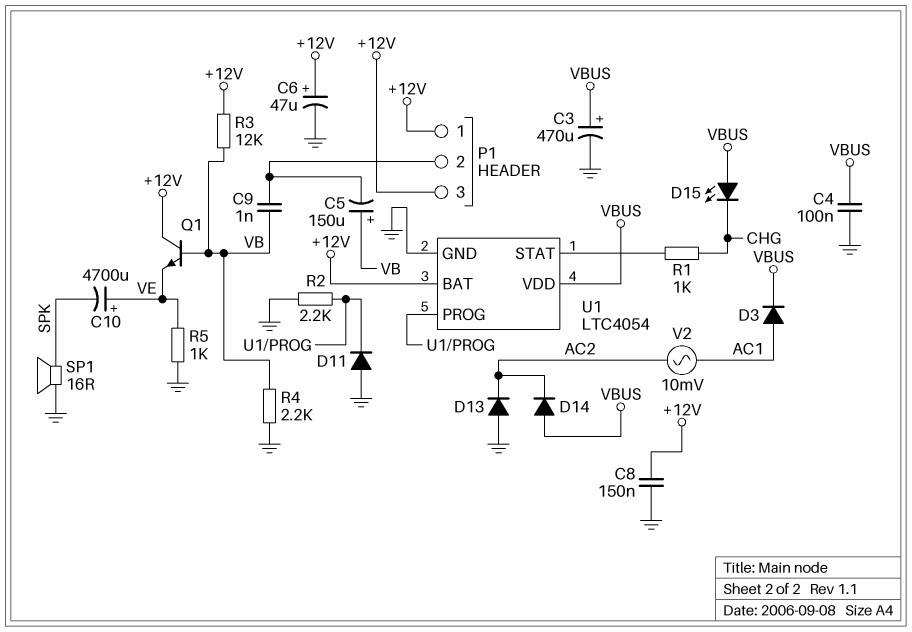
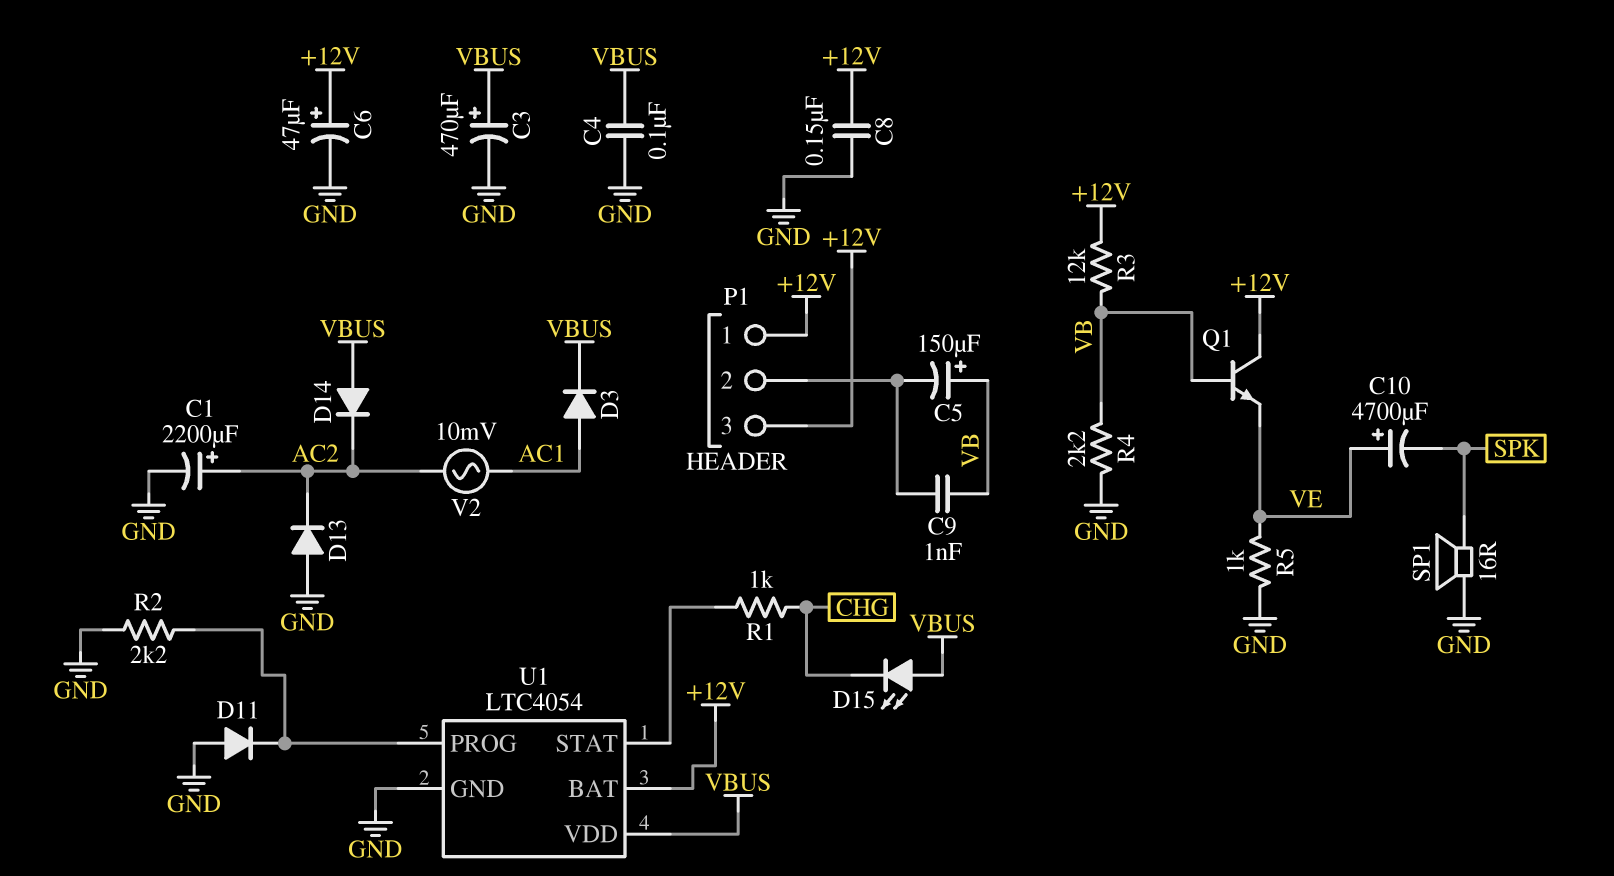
C1: none -> 2200uF (plus AC2, minus GND)

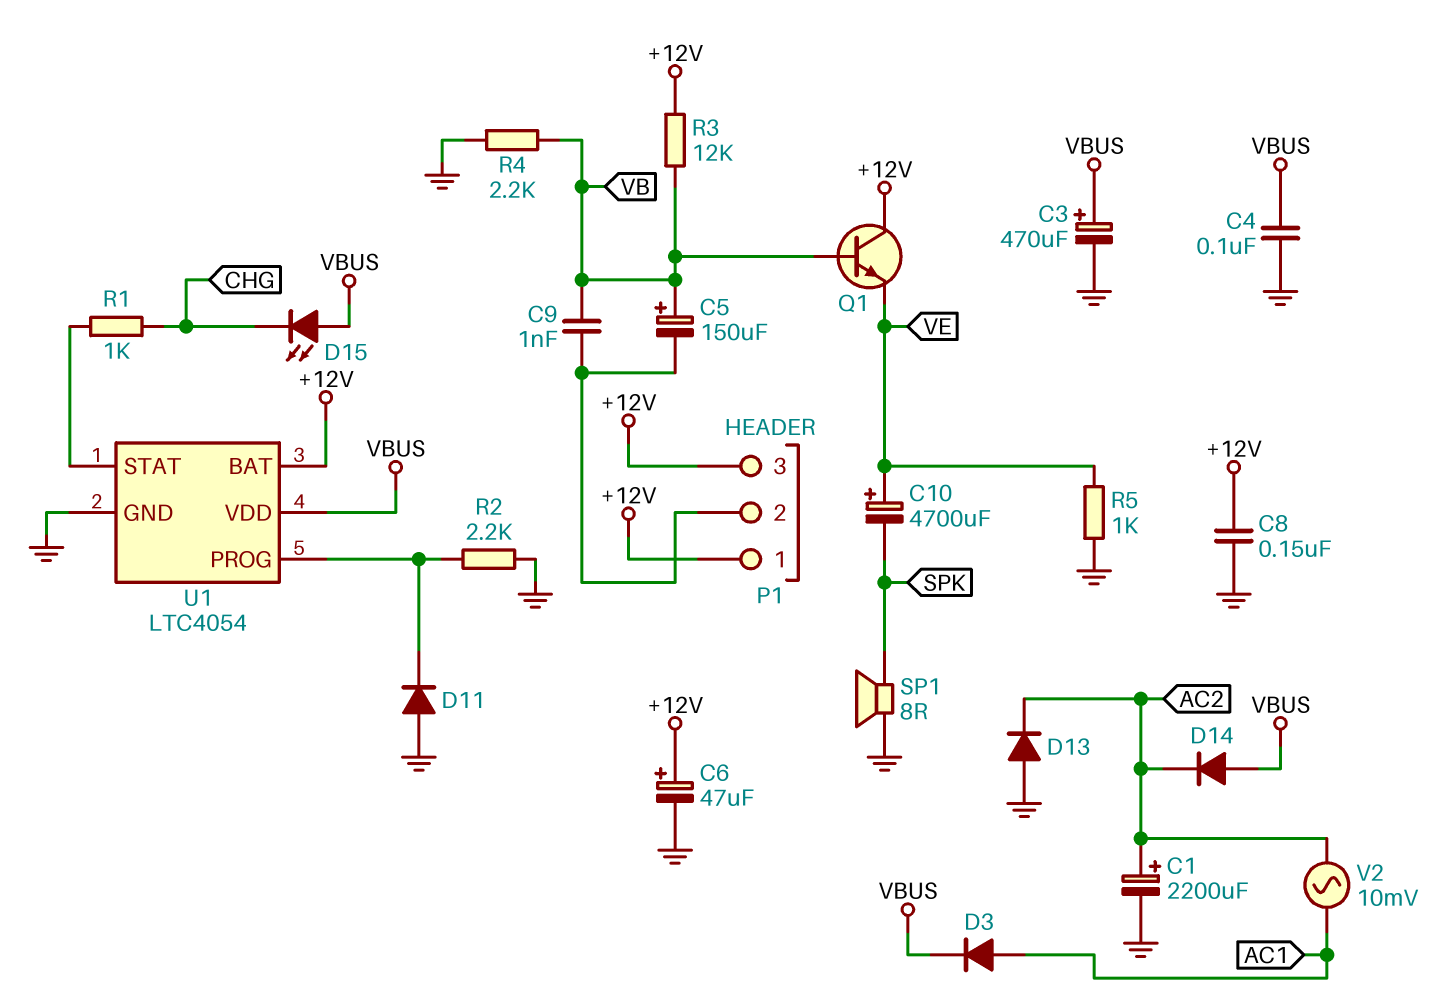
SP1: speaker 16R (GND, SPK) -> speaker 8R (GND, SPK)

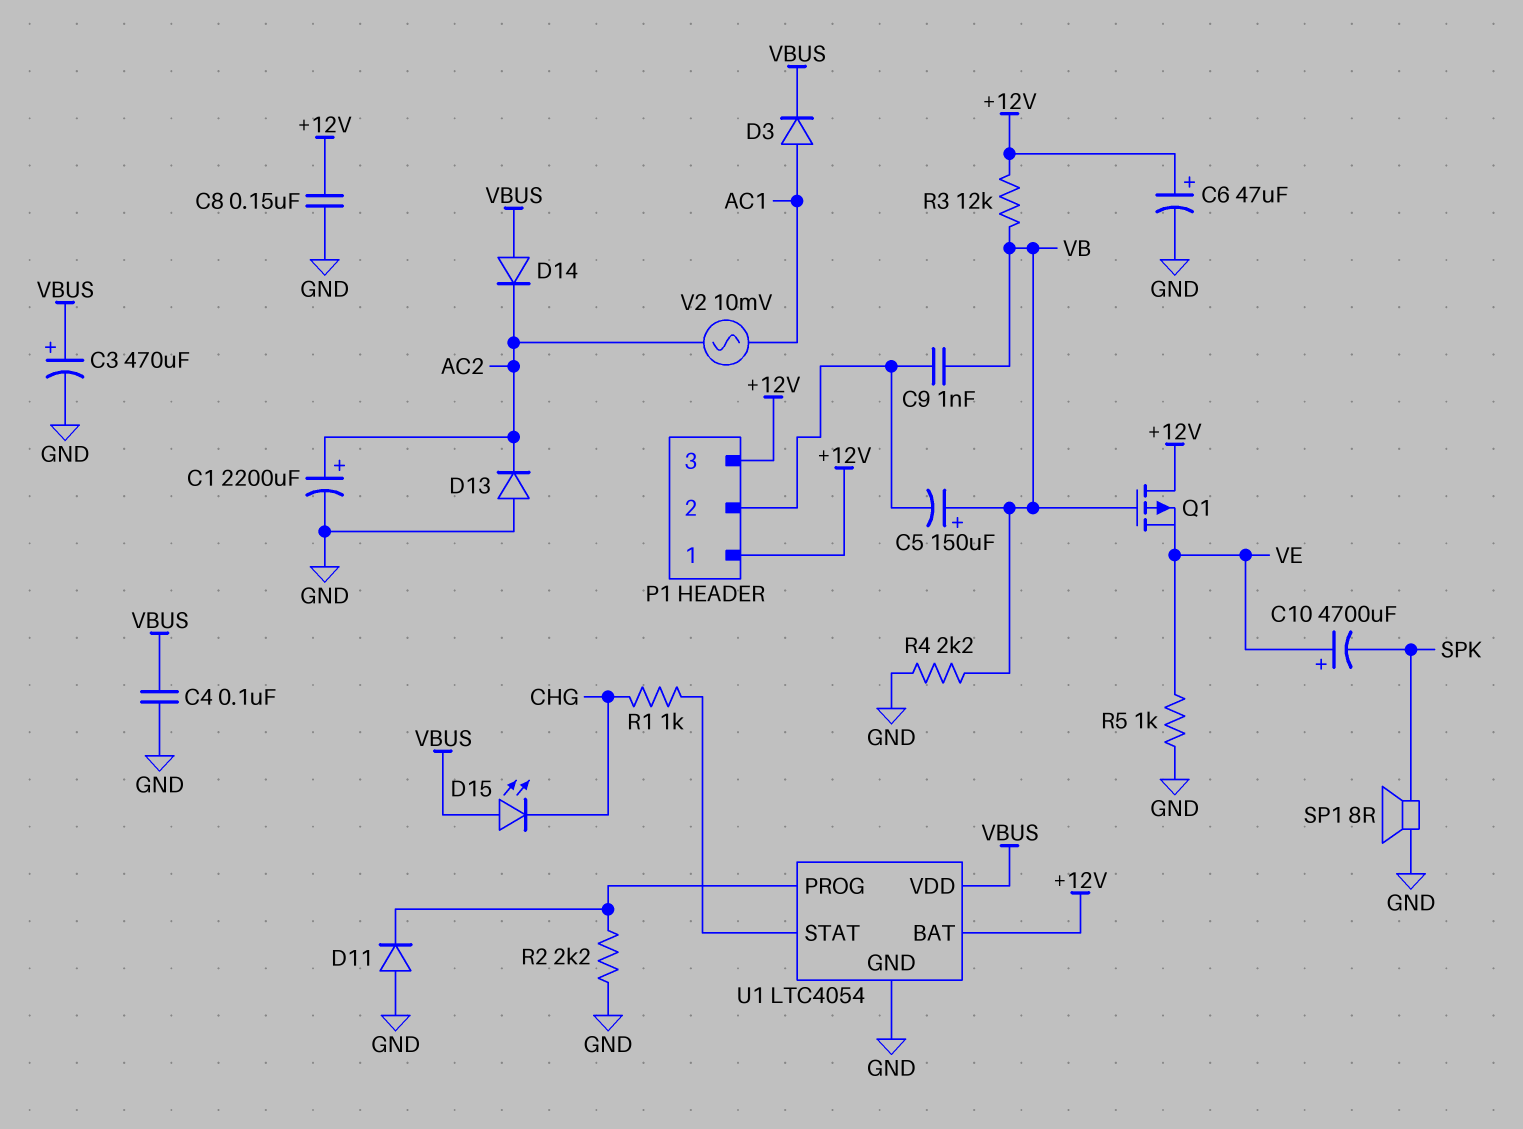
Q1: NPN (B VB, C +12V, E VE) -> PMOS (G VB, D +12V, S VE)

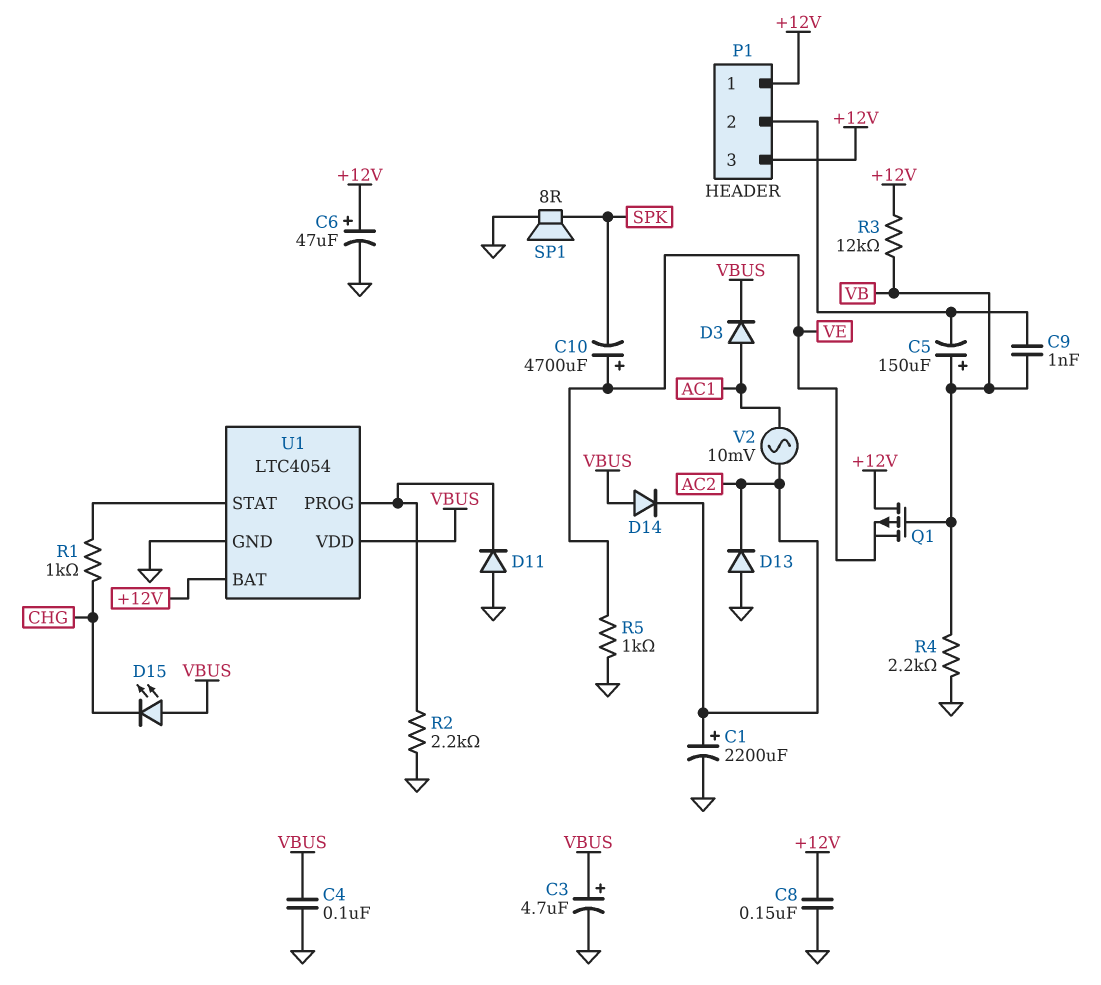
C3: 470uF (plus VBUS, minus GND) -> 4.7uF (plus VBUS, minus GND)

